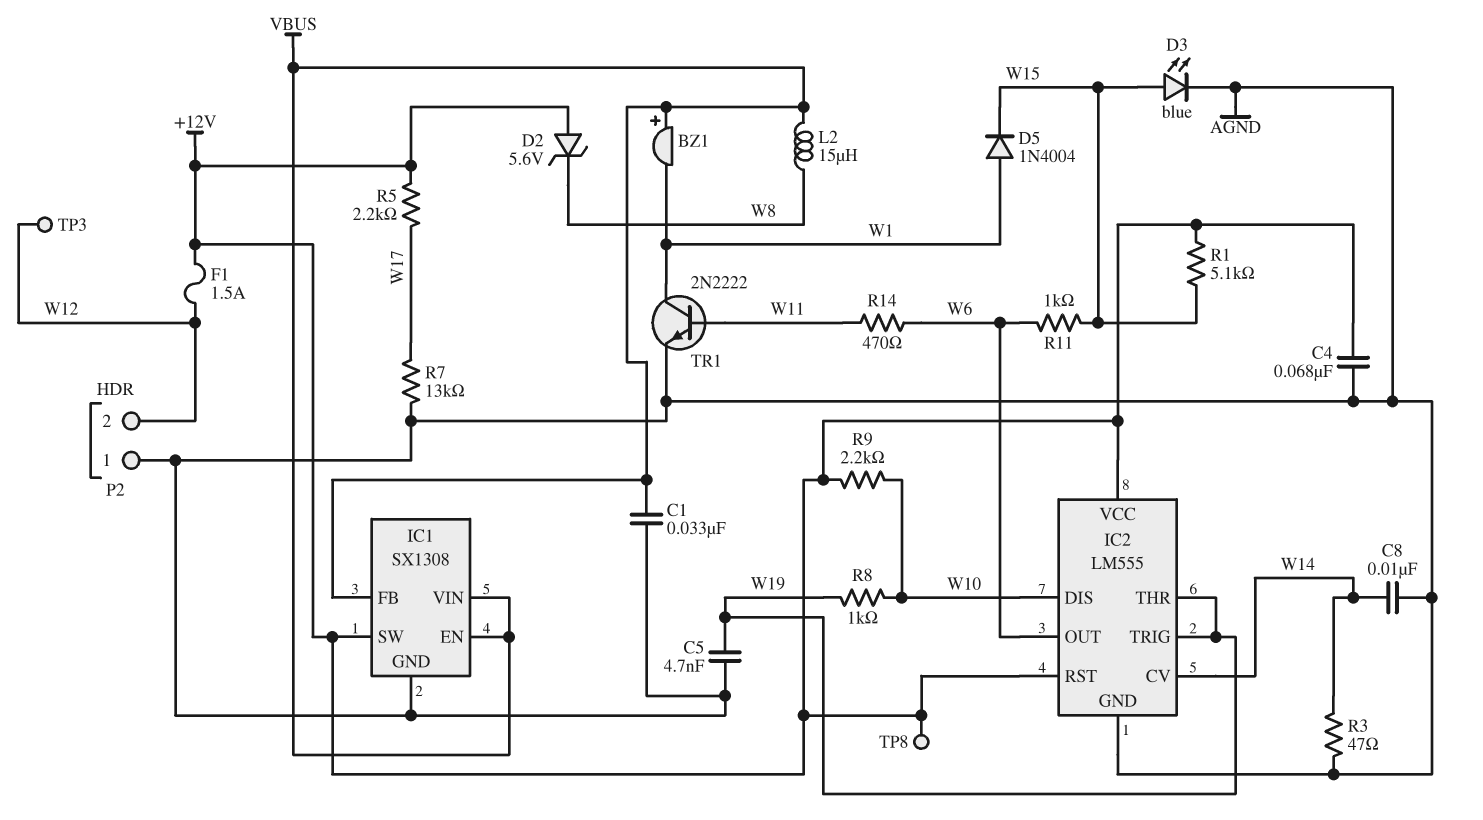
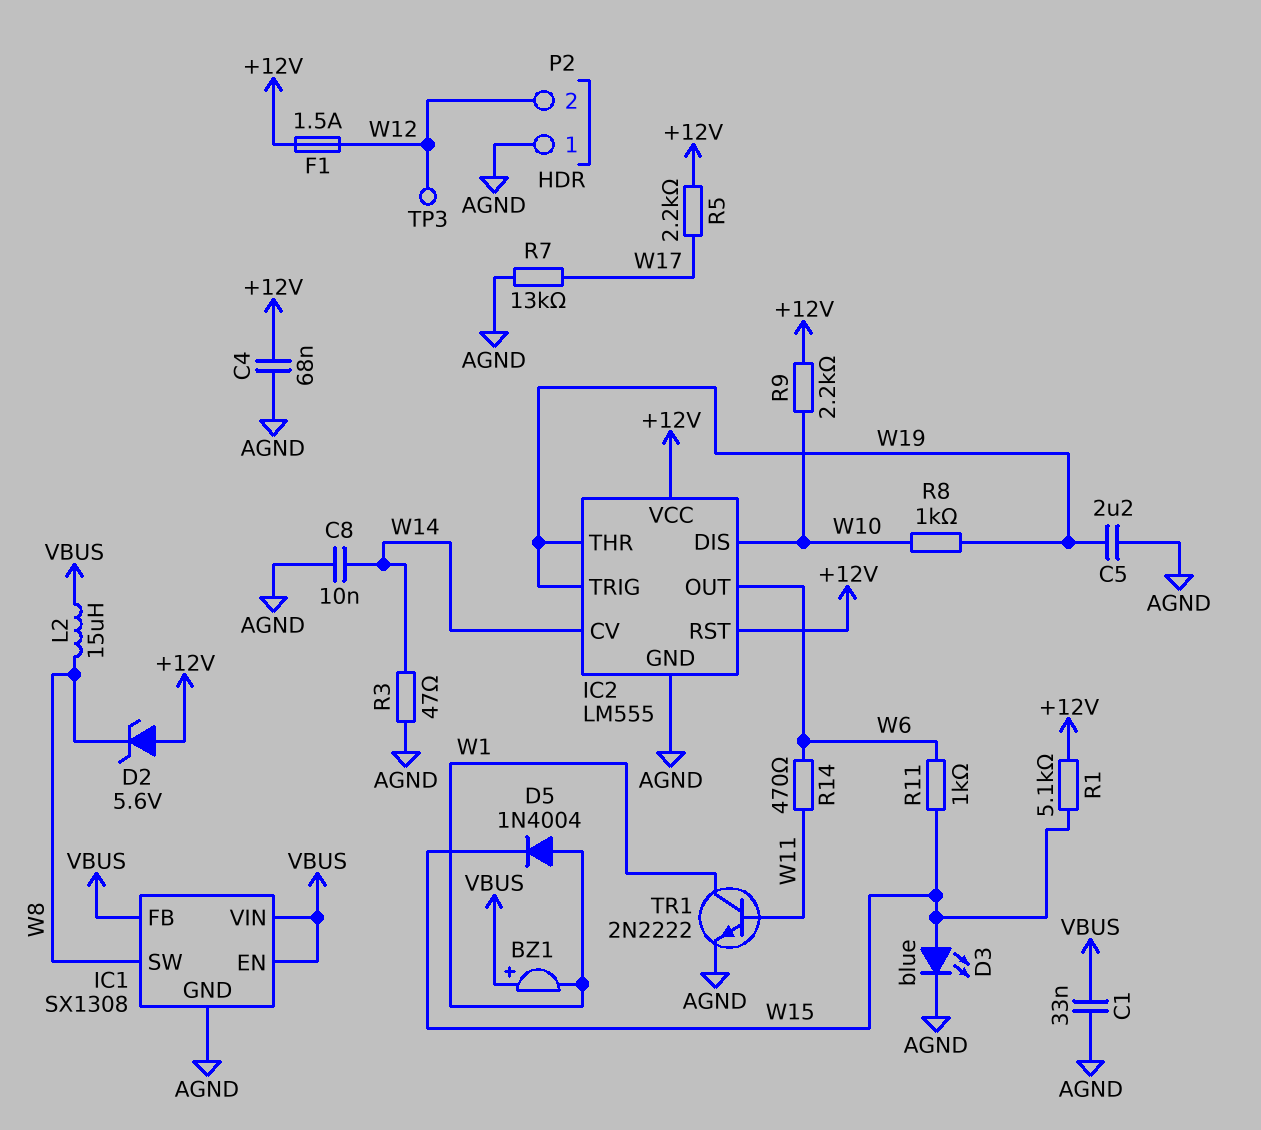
C5: 4.7nF (AGND, W19) -> 2.2uF (AGND, W19)
IC1 pin SW: +12V -> W8
TP8: test point (+12V) -> none

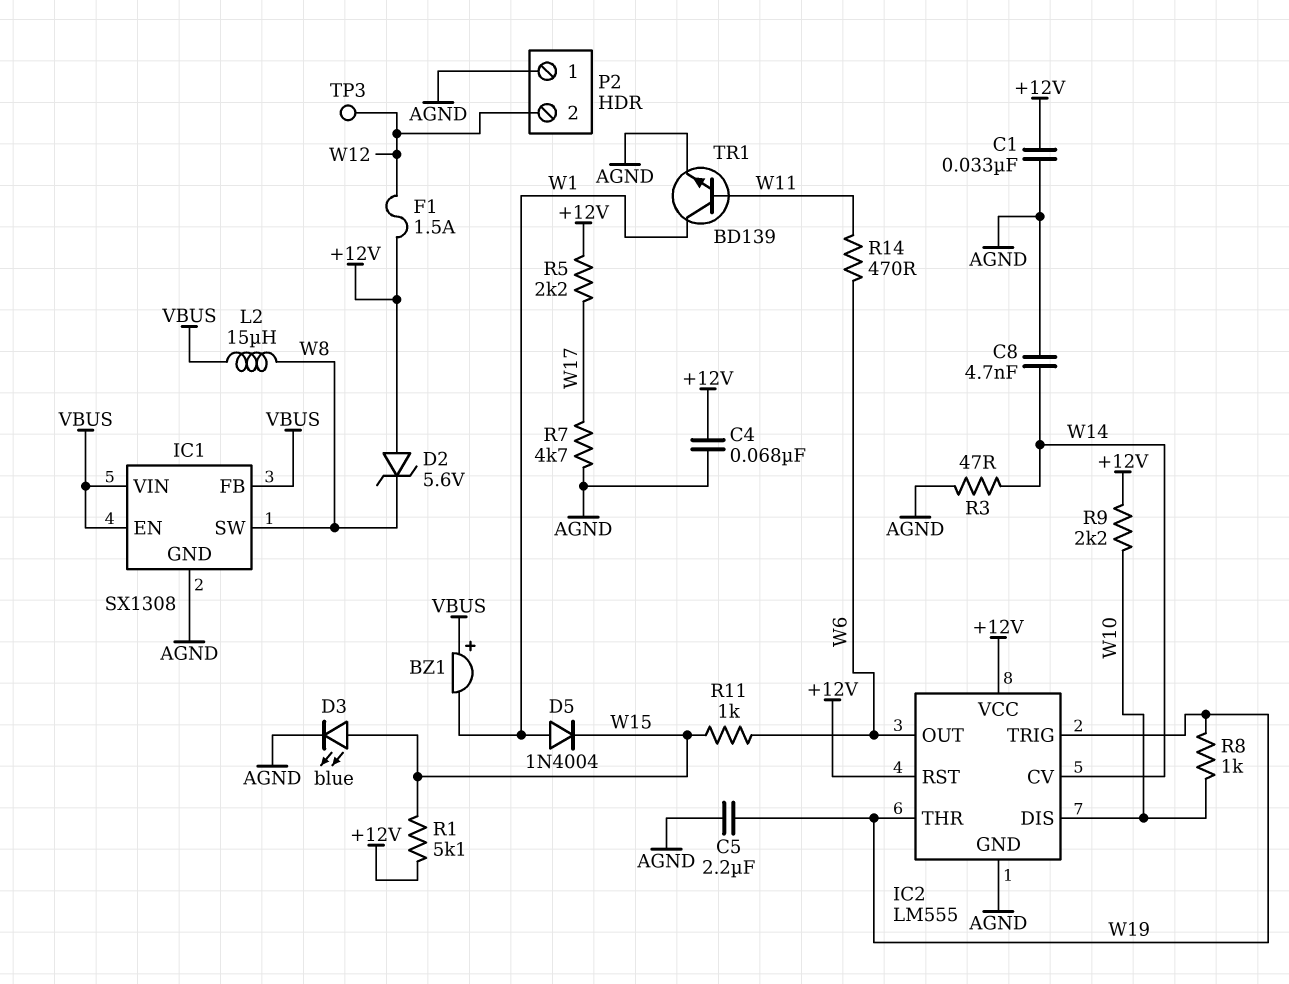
C1: 33nF (AGND, VBUS) -> 33nF (+12V, AGND)
C8: 10nF (AGND, W14) -> 4.7nF (AGND, W14)
R7: 13k (AGND, W17) -> 4.7k (AGND, W17)
TR1: NPN 2N2222 (B W11, C W1, E AGND) -> NPN BD139 (B W11, C W1, E AGND)

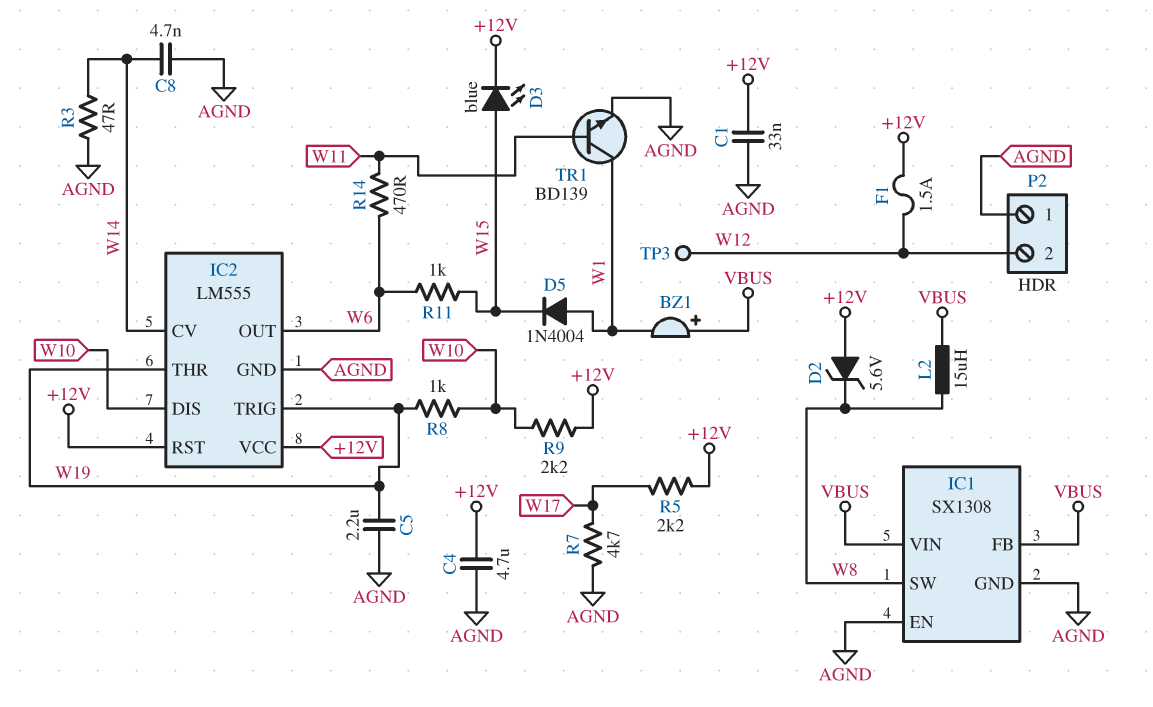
C4: 68nF (+12V, AGND) -> 4.7uF (+12V, AGND)
D3: LED blue (A W15, K AGND) -> LED blue (A W15, K +12V)
IC1 pin EN: VBUS -> AGND
R1: 5.1k (+12V, W15) -> none

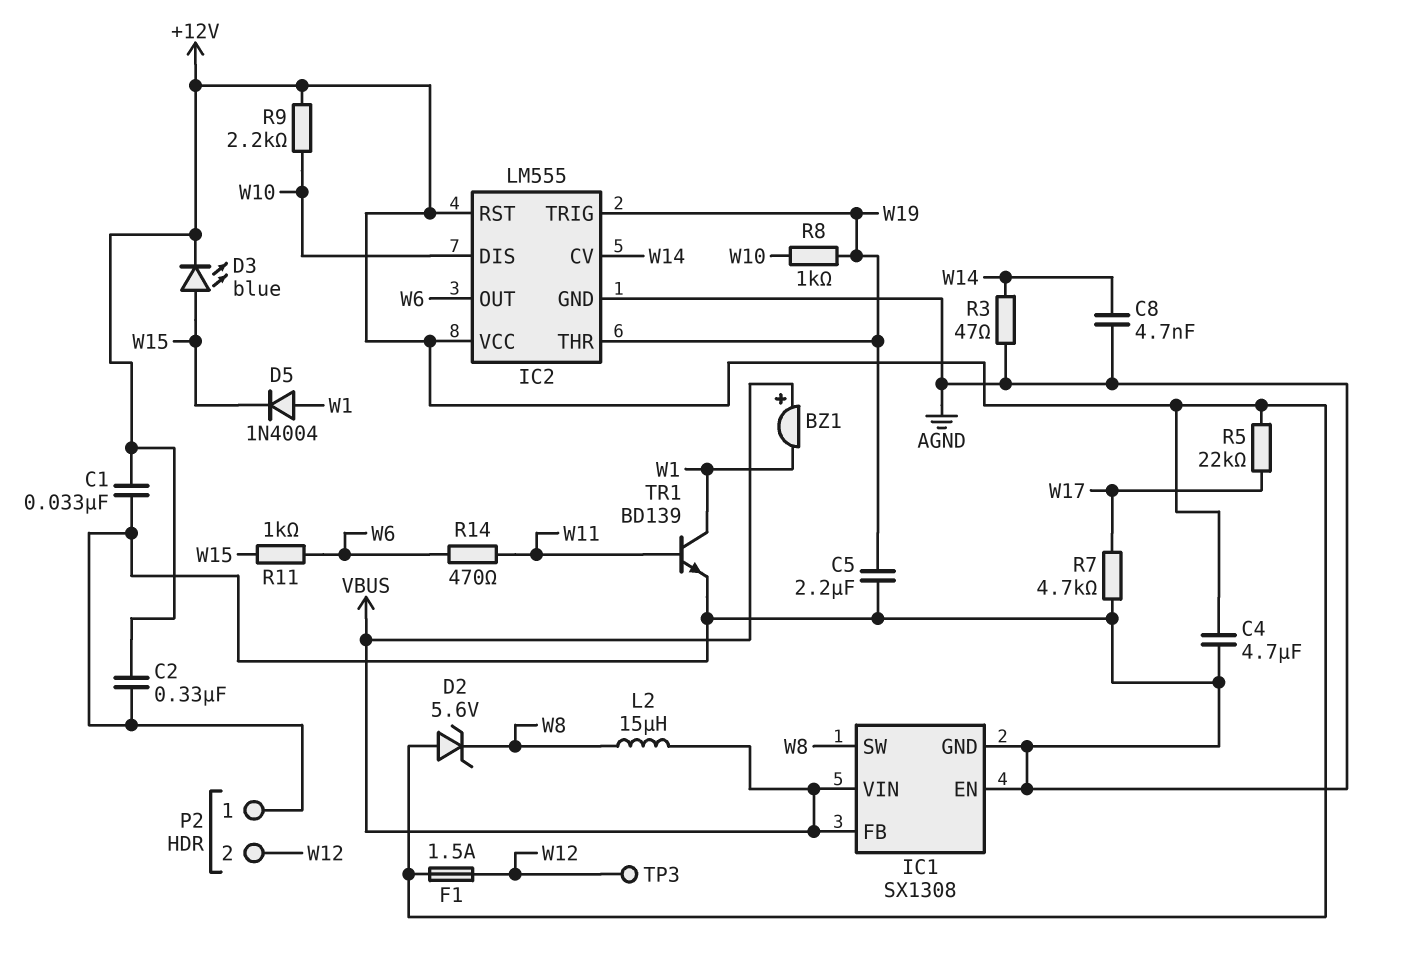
C2: none -> 330nF (+12V, AGND)
R5: 2.2k (+12V, W17) -> 22k (+12V, W17)

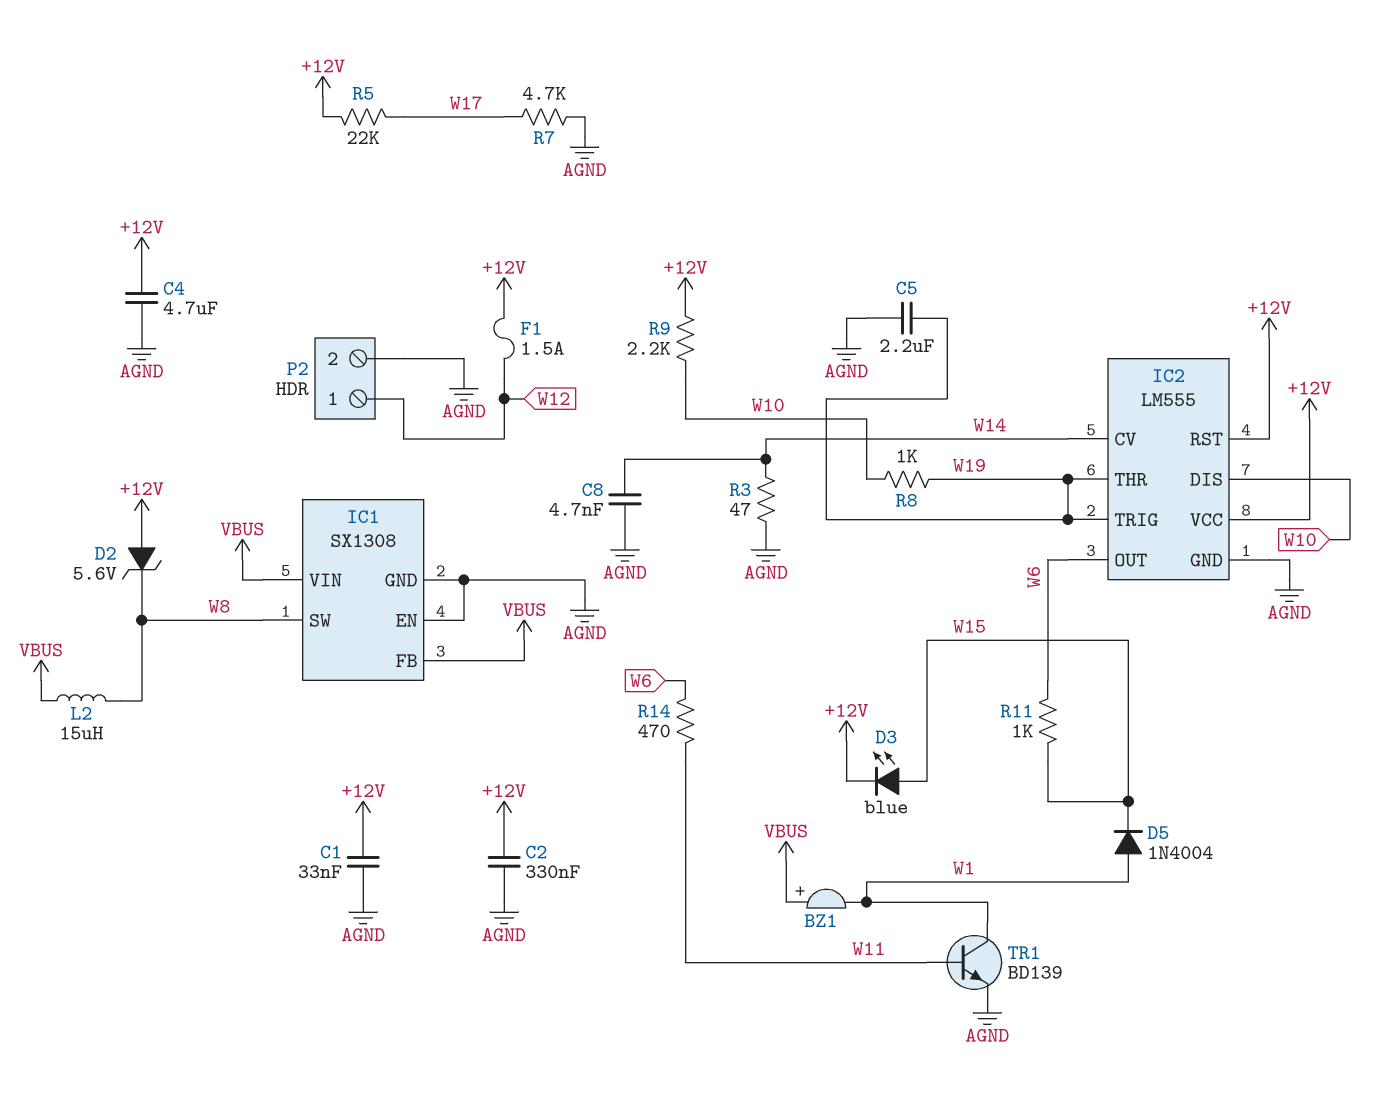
P2 pin 1: AGND -> W12
P2 pin 2: W12 -> AGND
TP3: test point (W12) -> none

